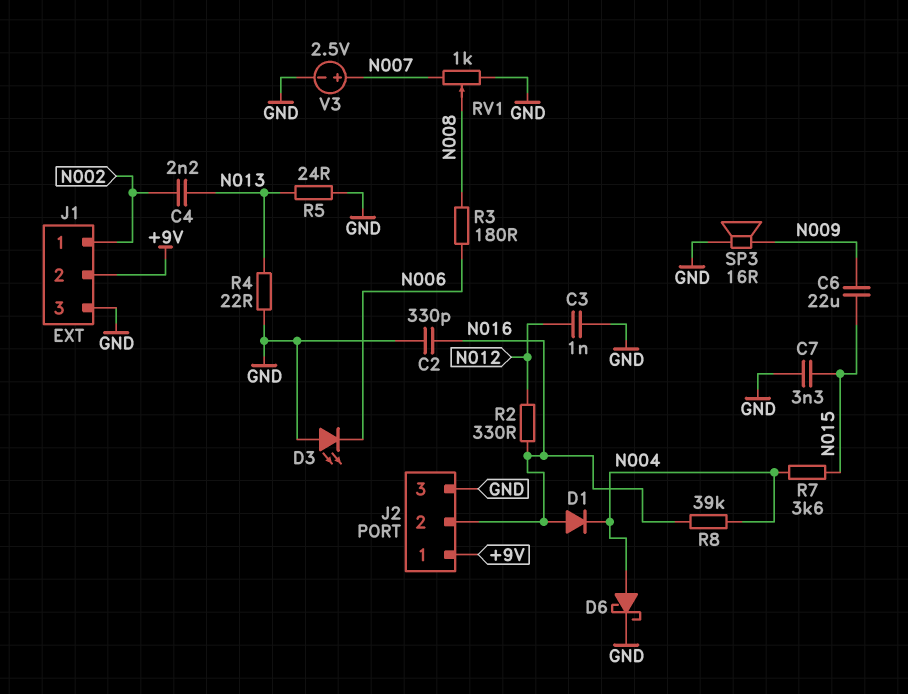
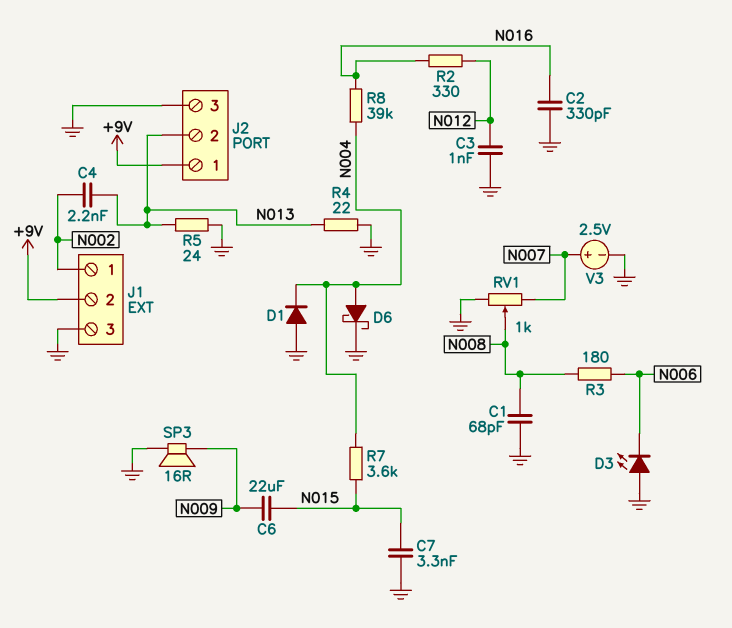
C1: none -> 68pF (GND, N008)
D1: diode (A N016, K N004) -> diode (A GND, K N004)
J2 pin 2: N016 -> N013

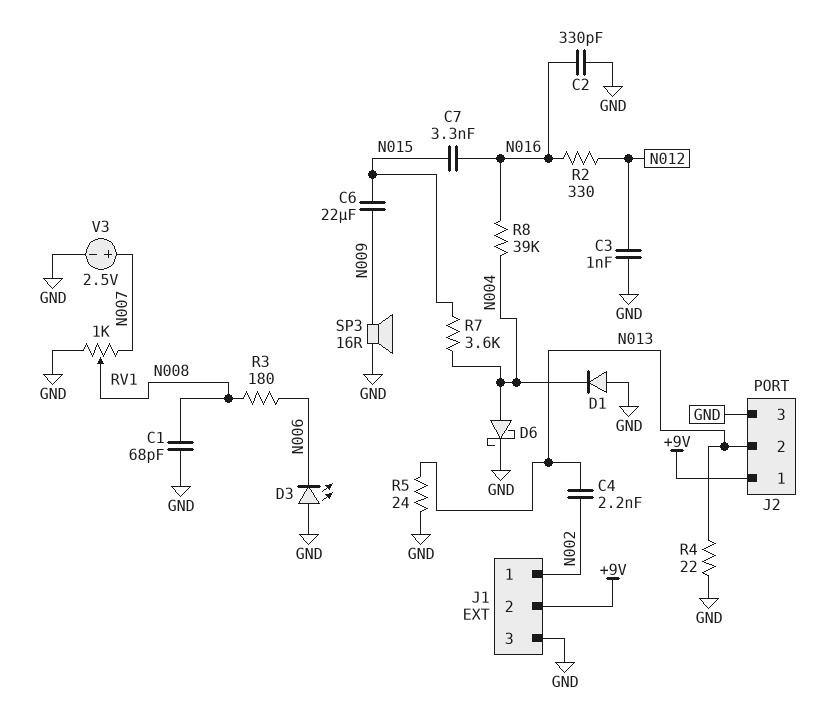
C7: 3.3nF (GND, N015) -> 3.3nF (N015, N016)

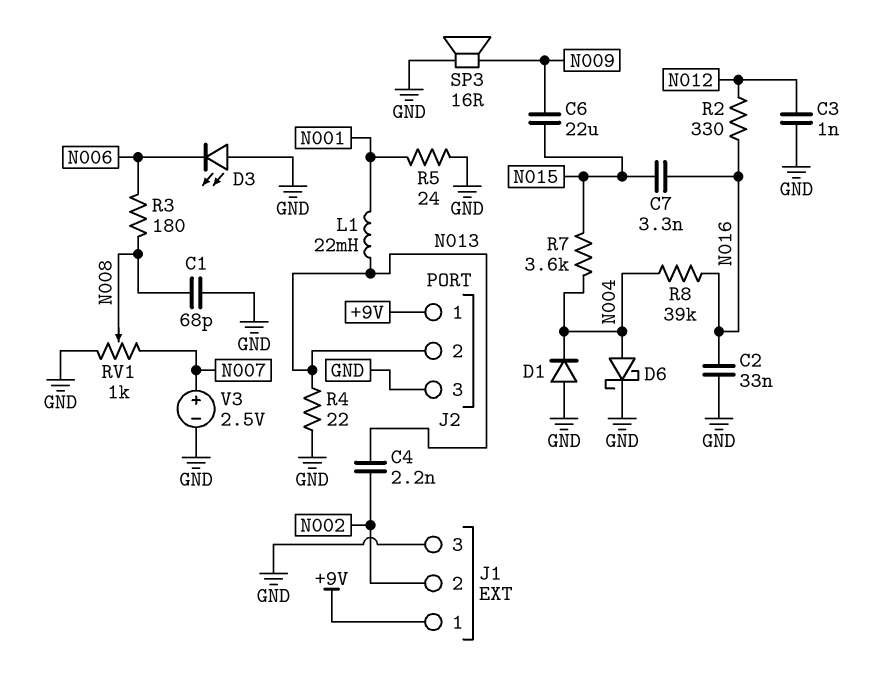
C2: 330pF (GND, N016) -> 33nF (GND, N016)
J1 pin 1: N002 -> +9V
J1 pin 2: +9V -> N002
L1: none -> 22mH (N001, N013)
R5: 24 (GND, N013) -> 24 (GND, N001)

